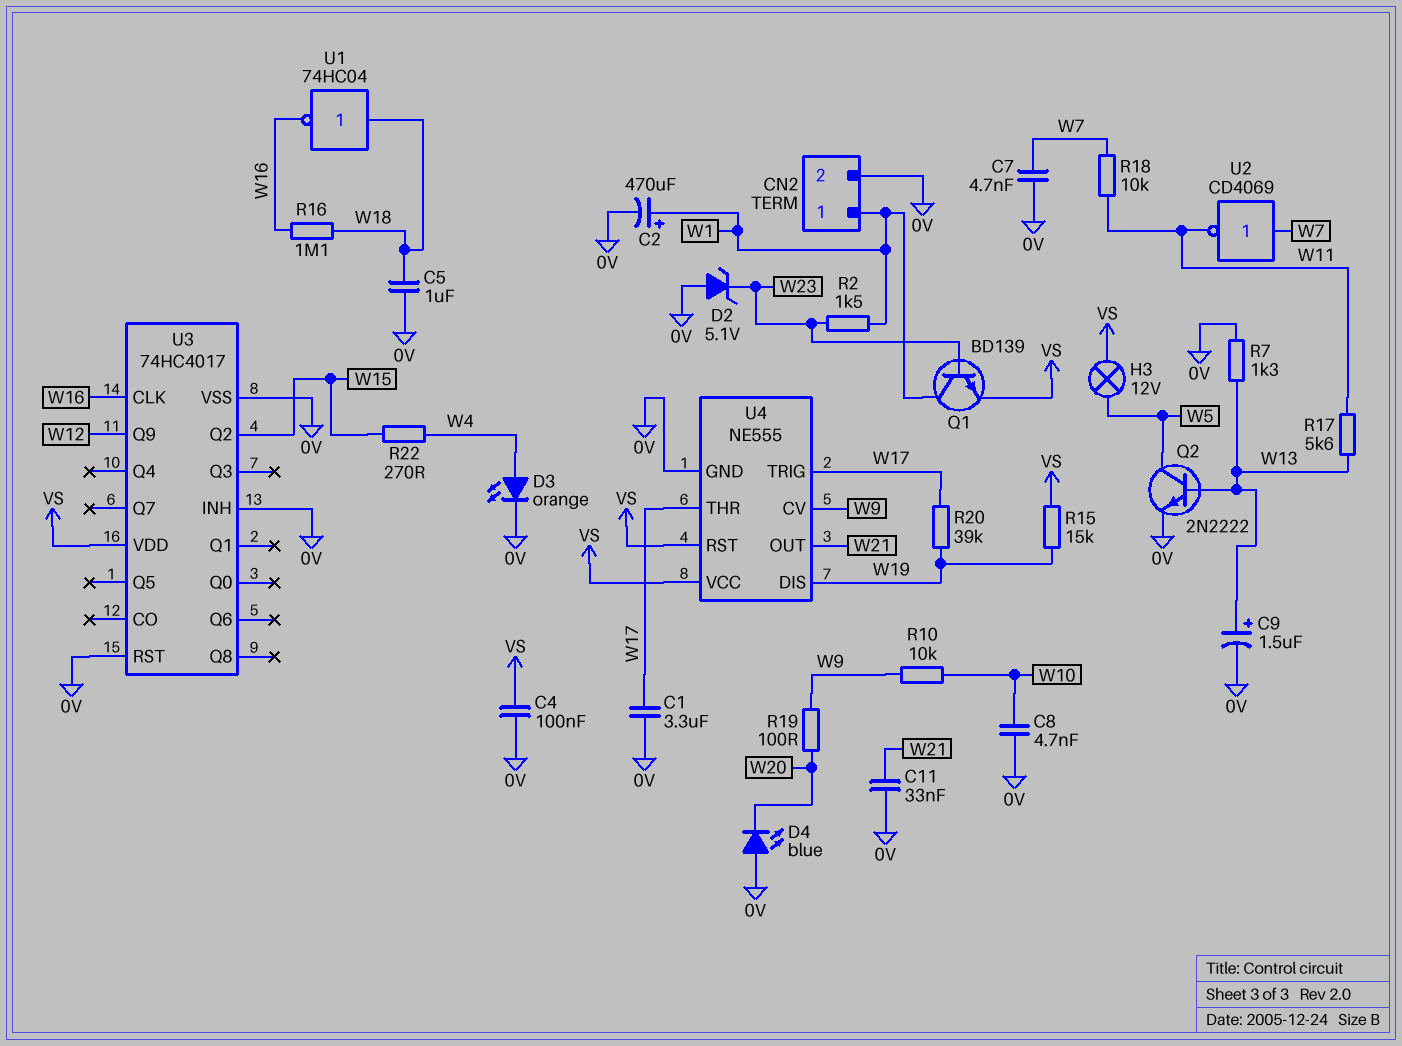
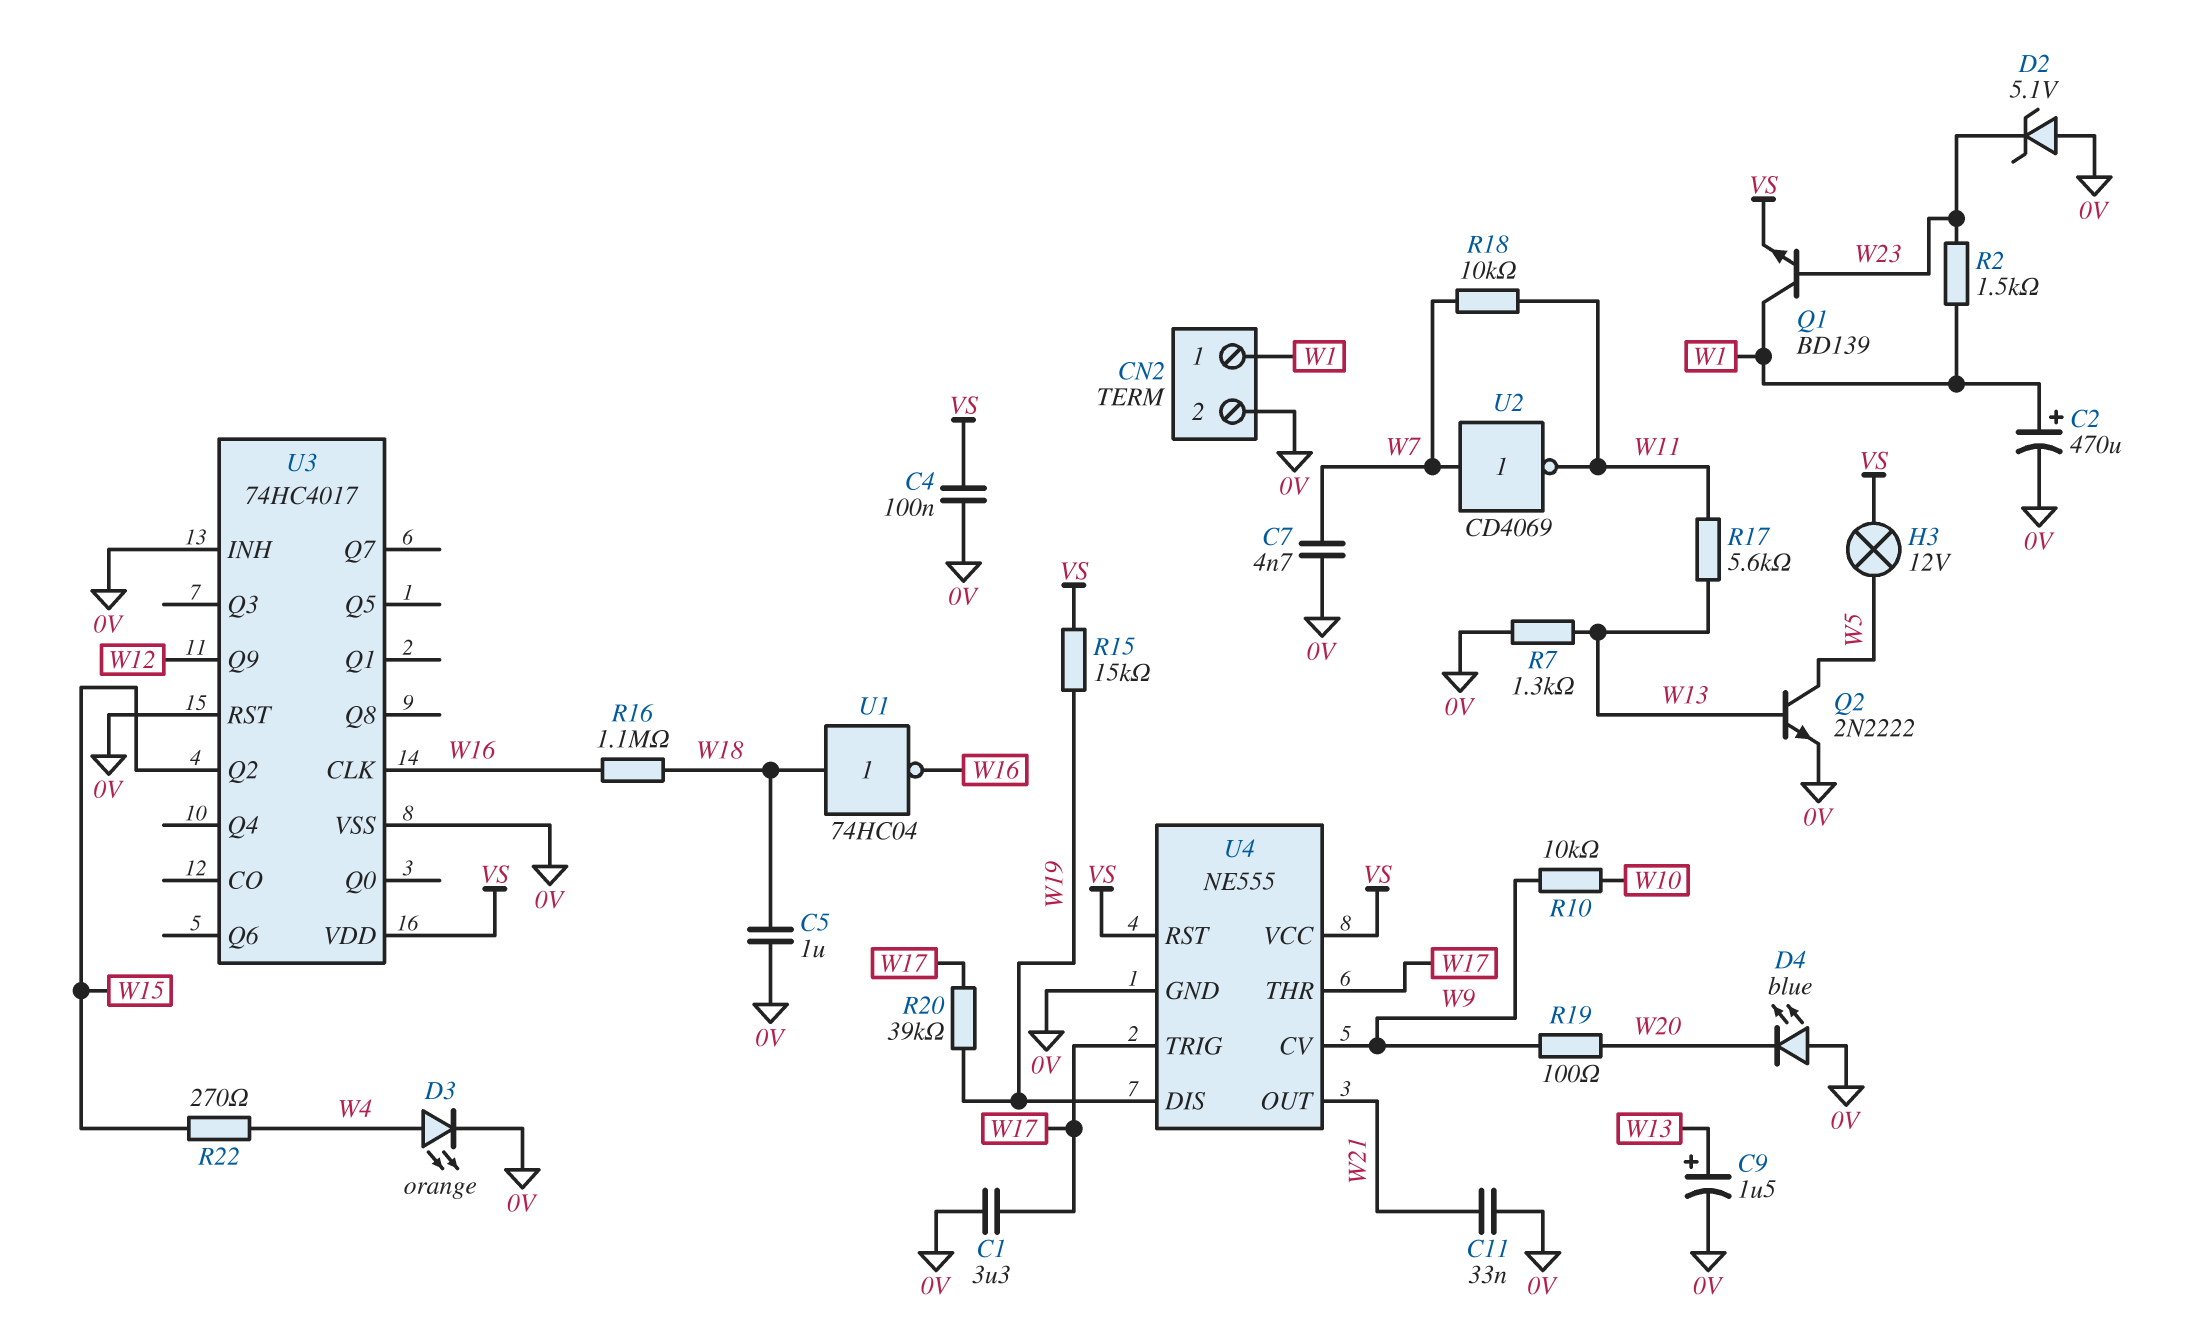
C8: 4.7nF (0V, W10) -> none

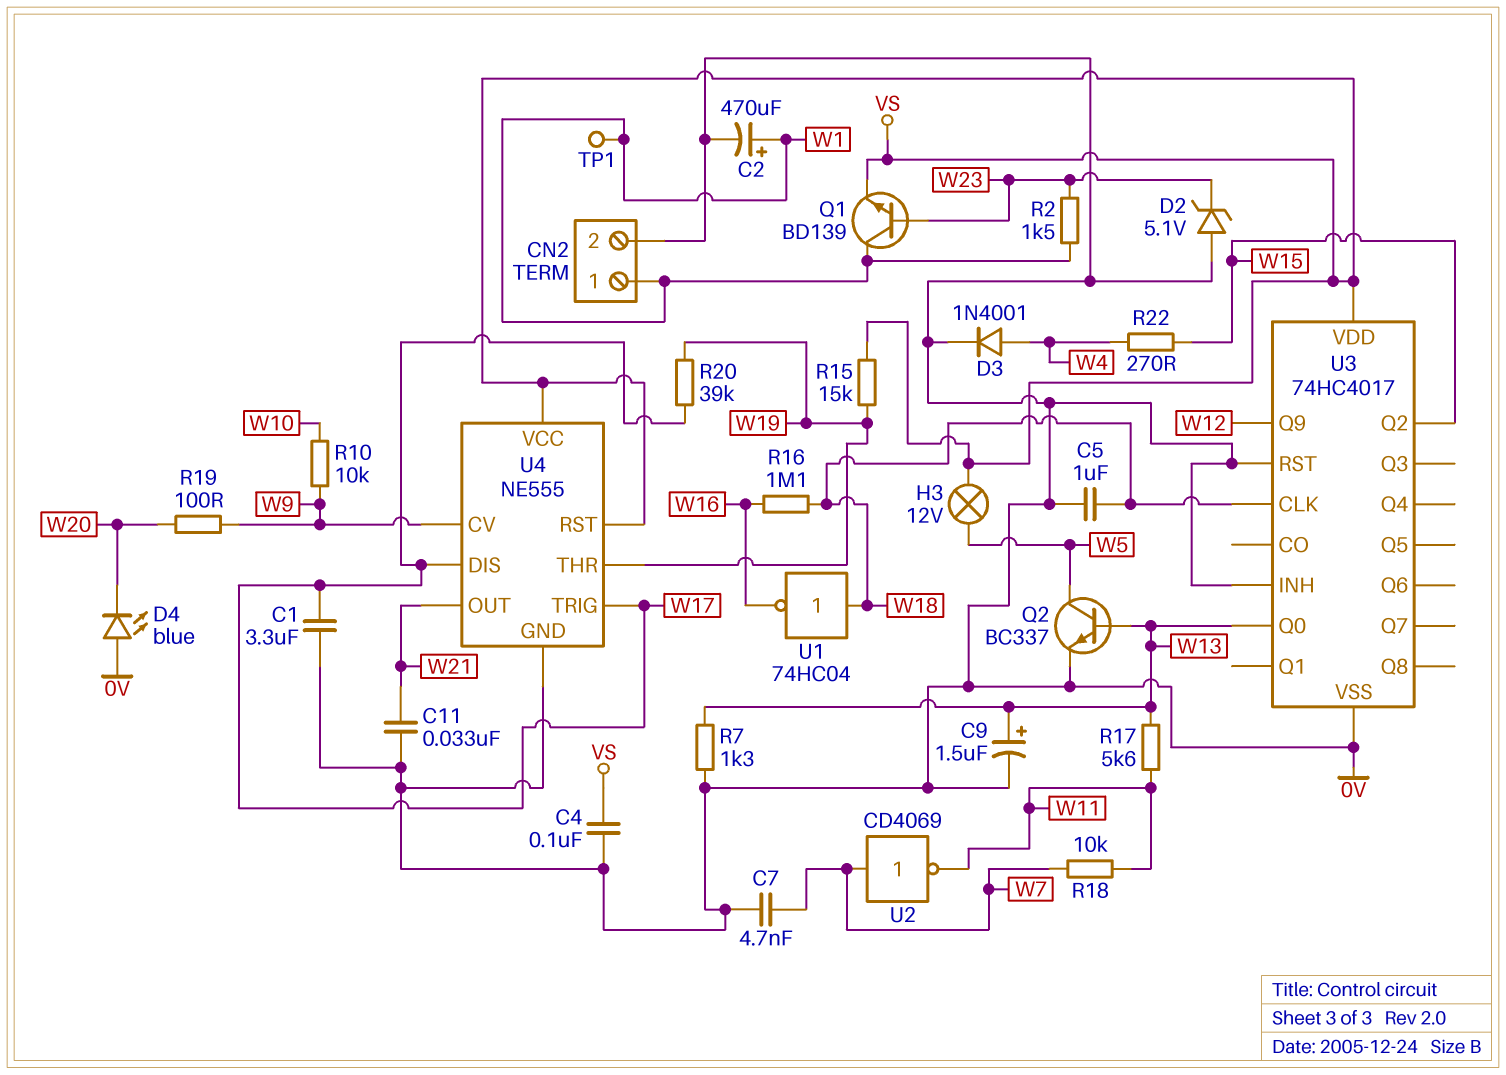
D3: LED orange (A W4, K 0V) -> diode 1N4001 (A W4, K 0V)
Q2: NPN 2N2222 (B W13, C W5, E 0V) -> NPN BC337 (B W13, C W5, E 0V)
TP1: none -> test point (W1)
U3 pin CLK: W16 -> W18
U3 pin Q0: none -> W13
U4 pin DIS: W19 -> W17
U4 pin THR: W17 -> W19

